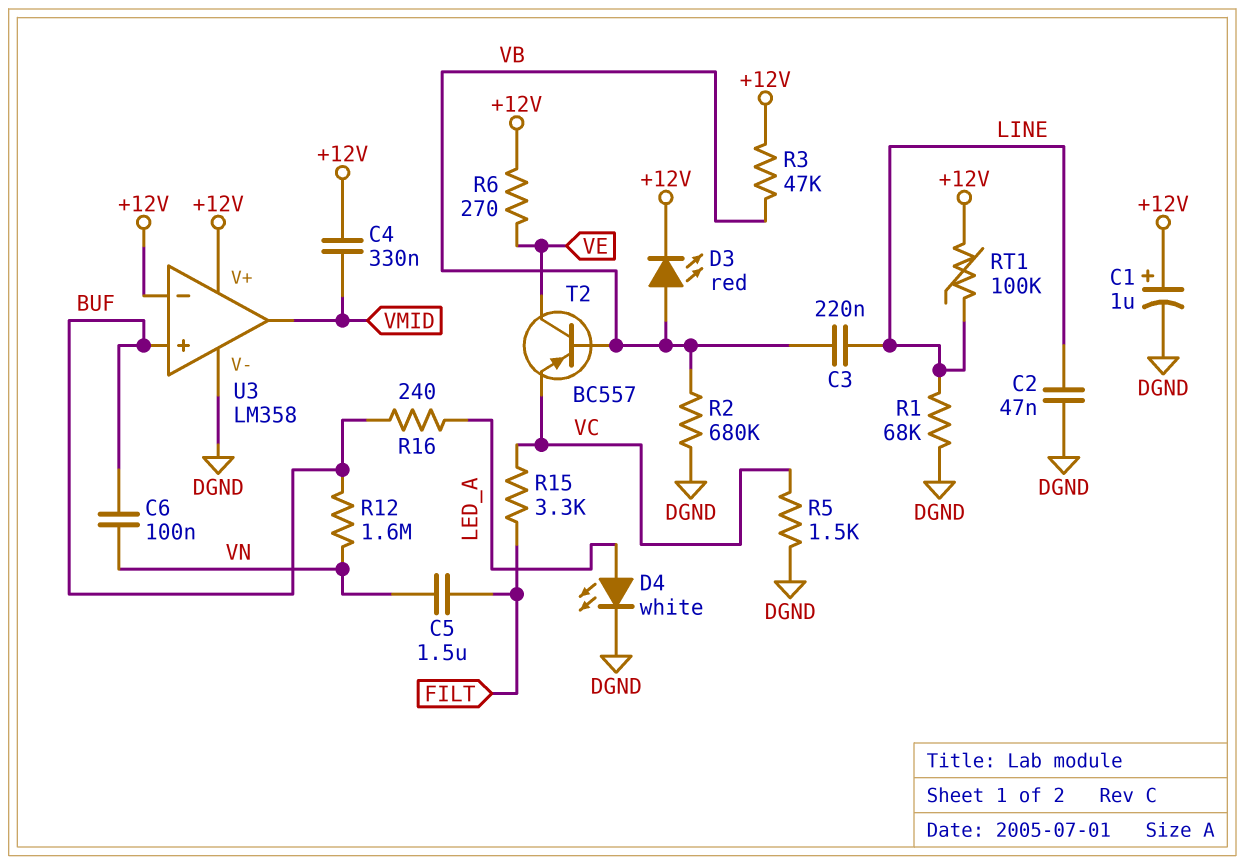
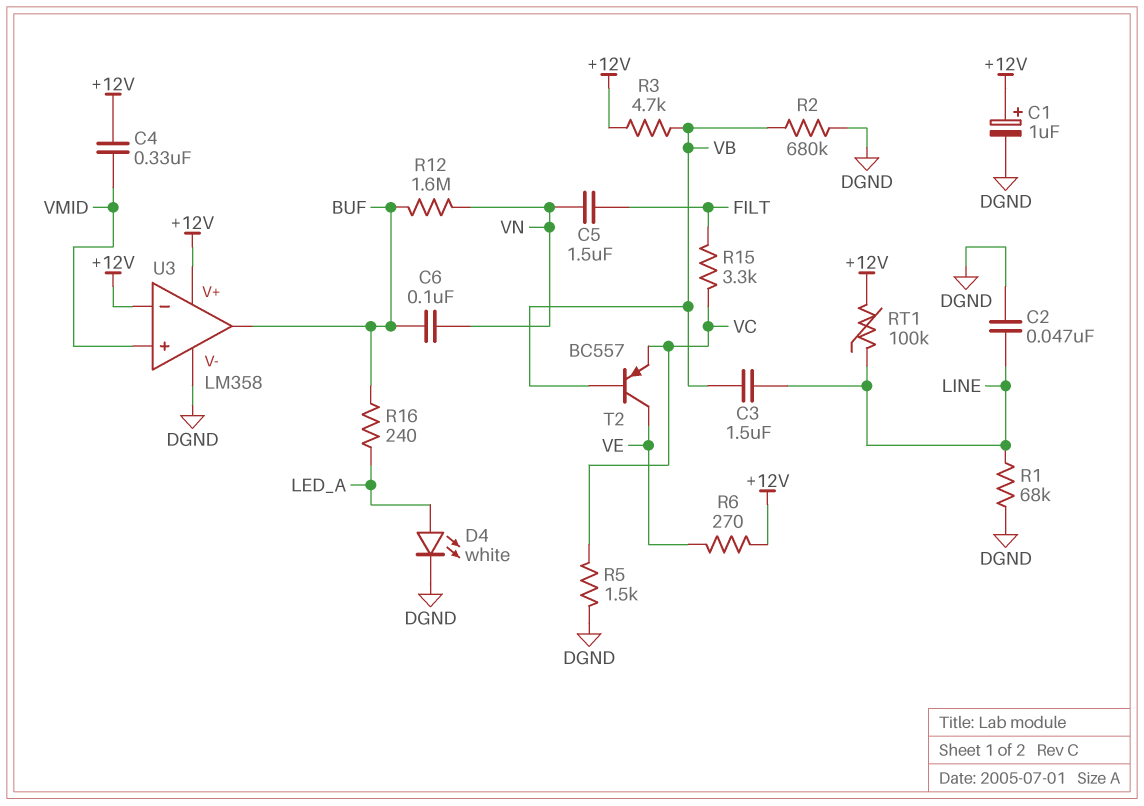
C3: 220nF (LINE, VB) -> 1.5uF (LINE, VB)
D3: LED red (A VB, K +12V) -> none
R3: 47k (+12V, VB) -> 4.7k (+12V, VB)
U3 pin in+: BUF -> VMID
U3 pin out: VMID -> BUF

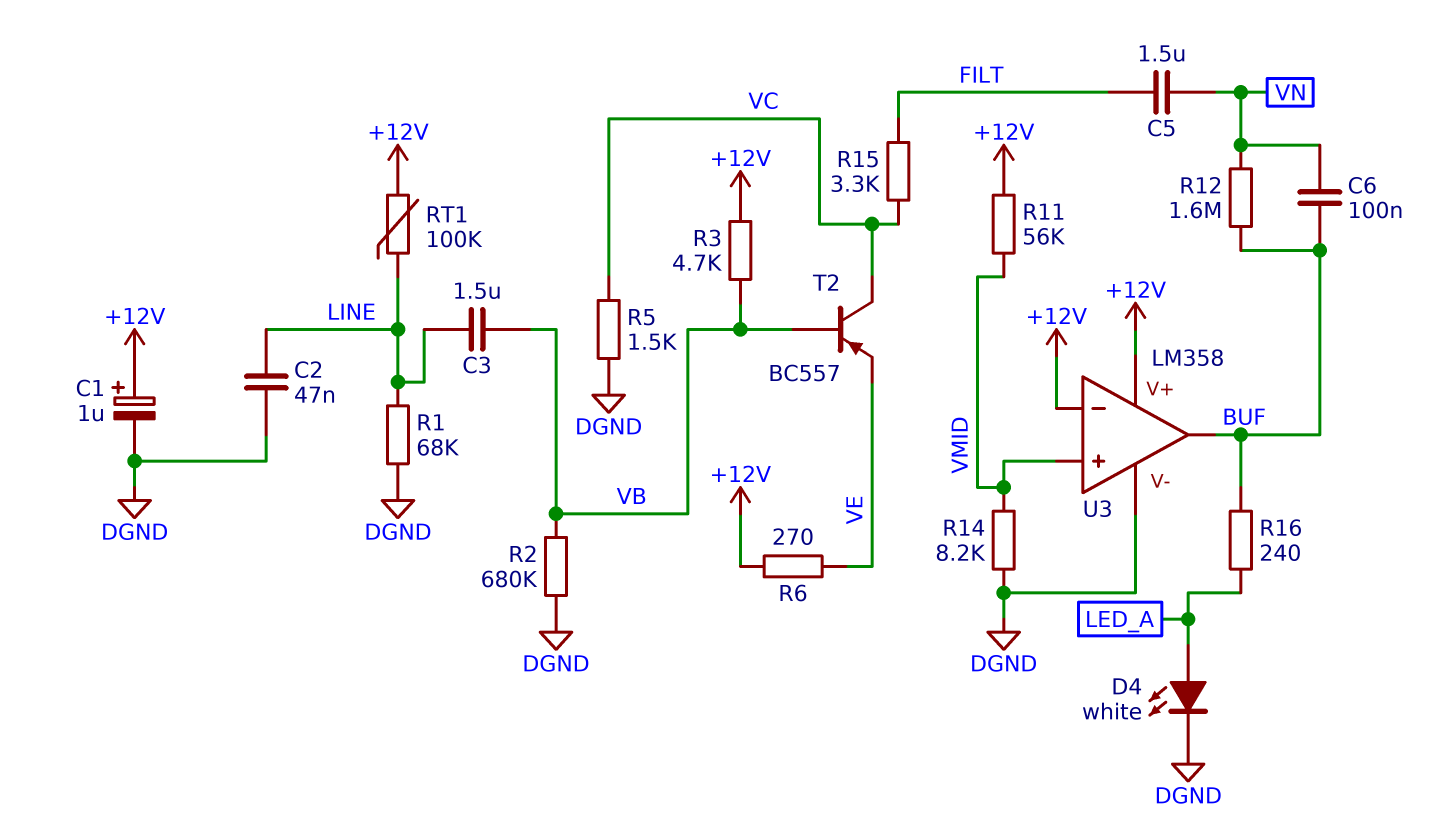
C4: 330nF (+12V, VMID) -> none
R11: none -> 56k (+12V, VMID)
R14: none -> 8.2k (DGND, VMID)
T2: PNP BC557 (B VB, C VE, E VC) -> PNP BC557 (B VB, C VC, E VE)

